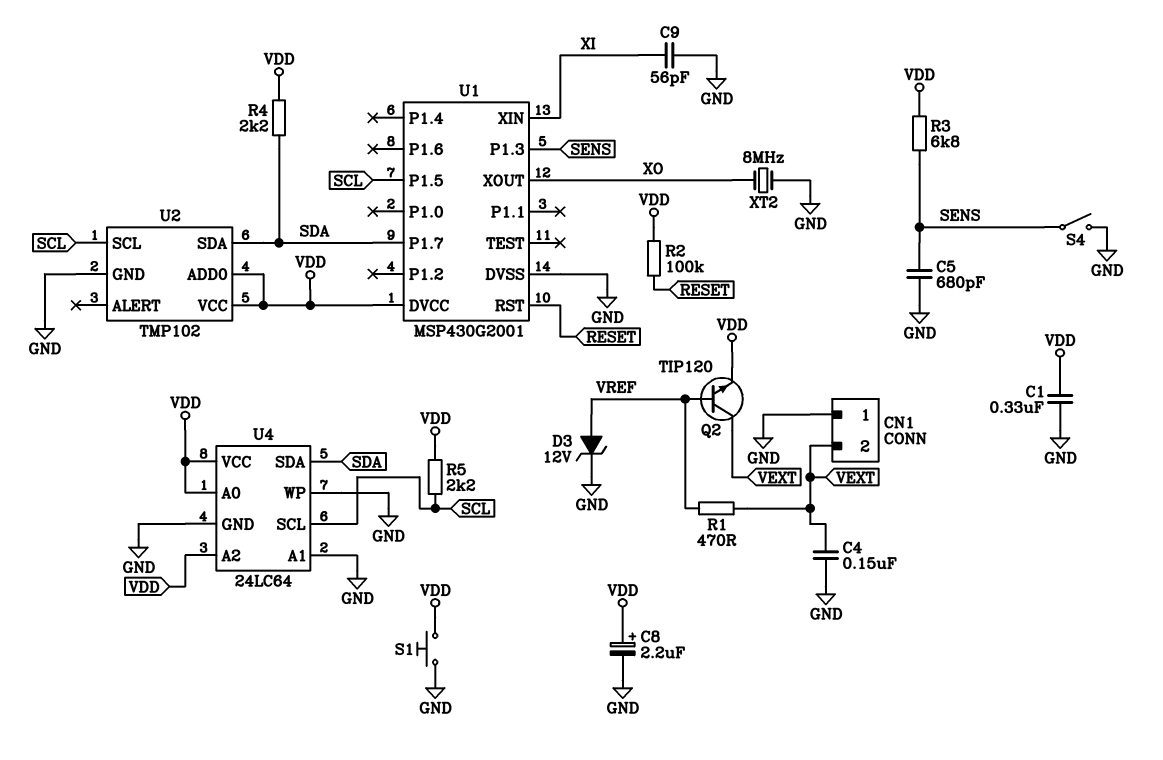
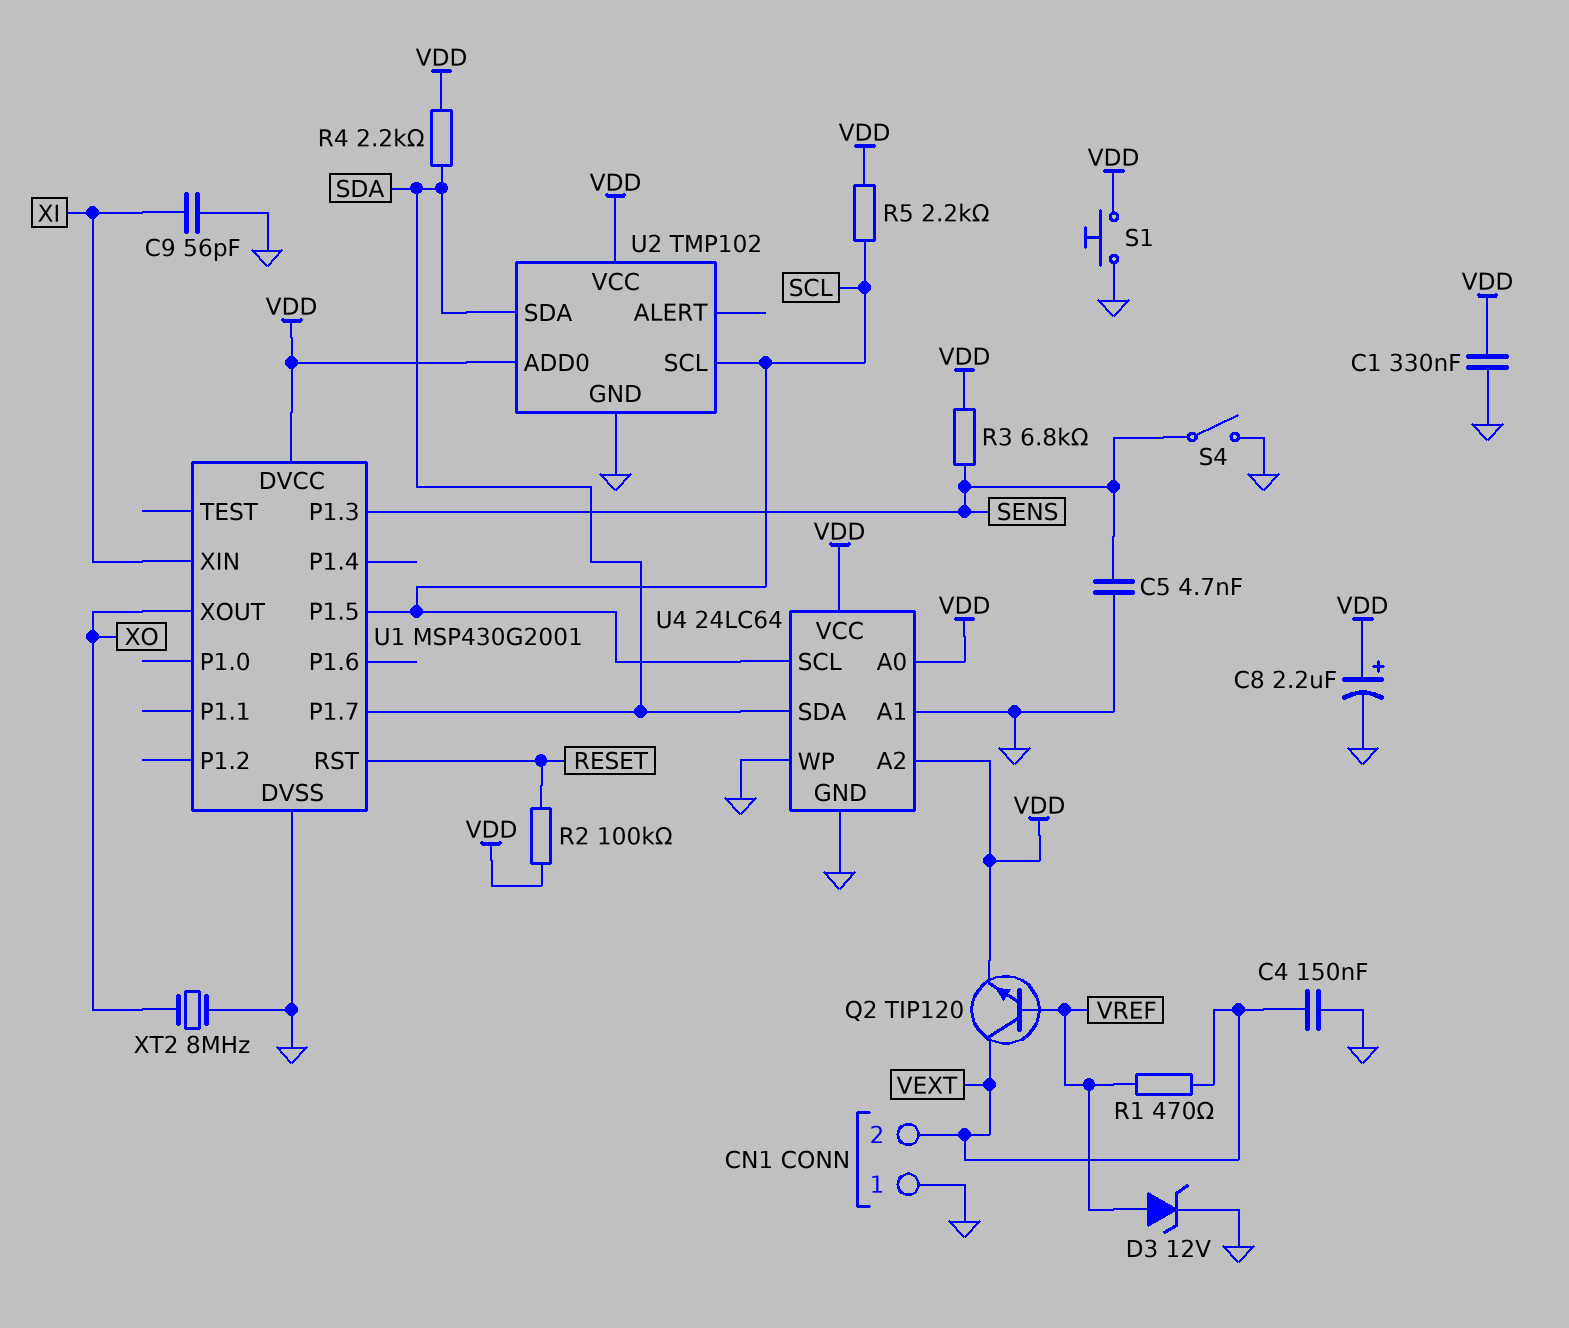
C5: 680pF (GND, SENS) -> 4.7nF (GND, SENS)

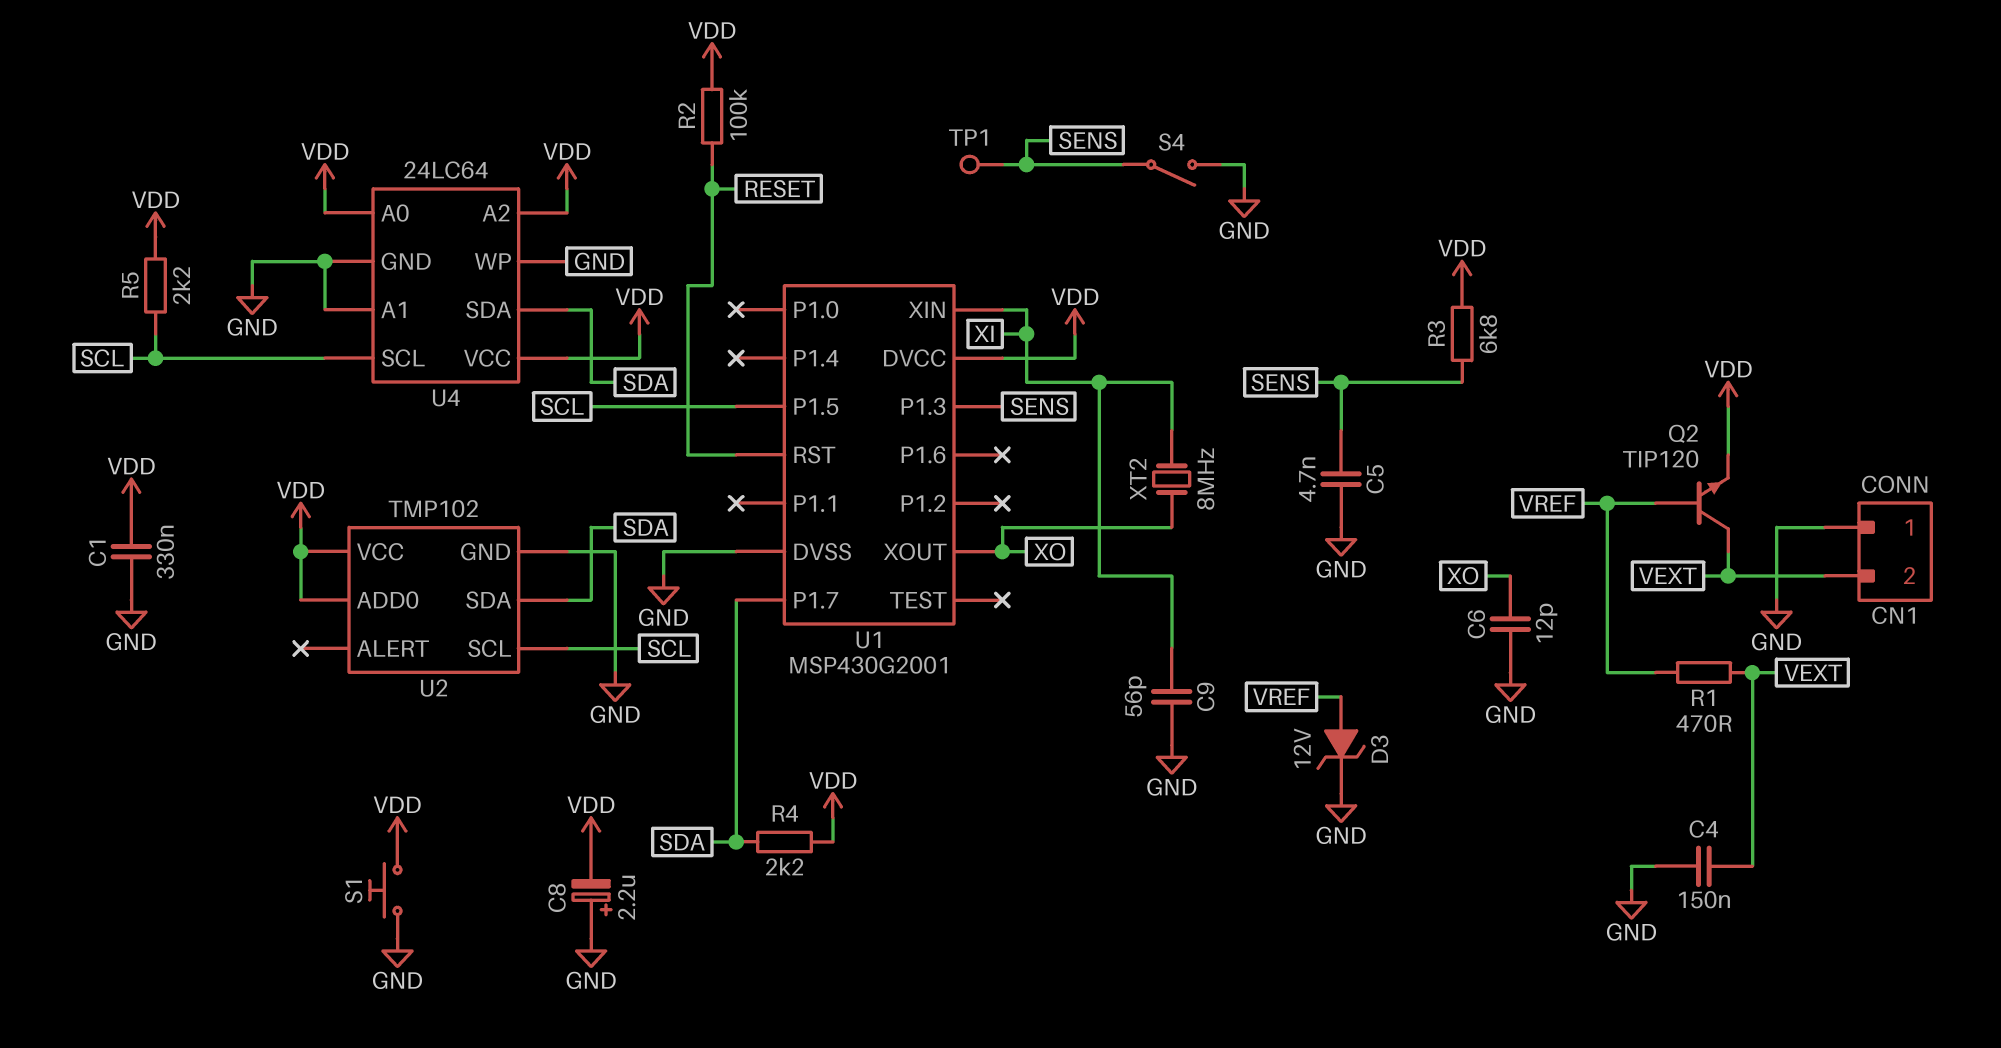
C6: none -> 12pF (GND, XO)
C8: 2.2uF (plus VDD, minus GND) -> 2.2uF (plus GND, minus VDD)
TP1: none -> test point (SENS)
XT2: 8MHz (GND, XO) -> 8MHz (XI, XO)

